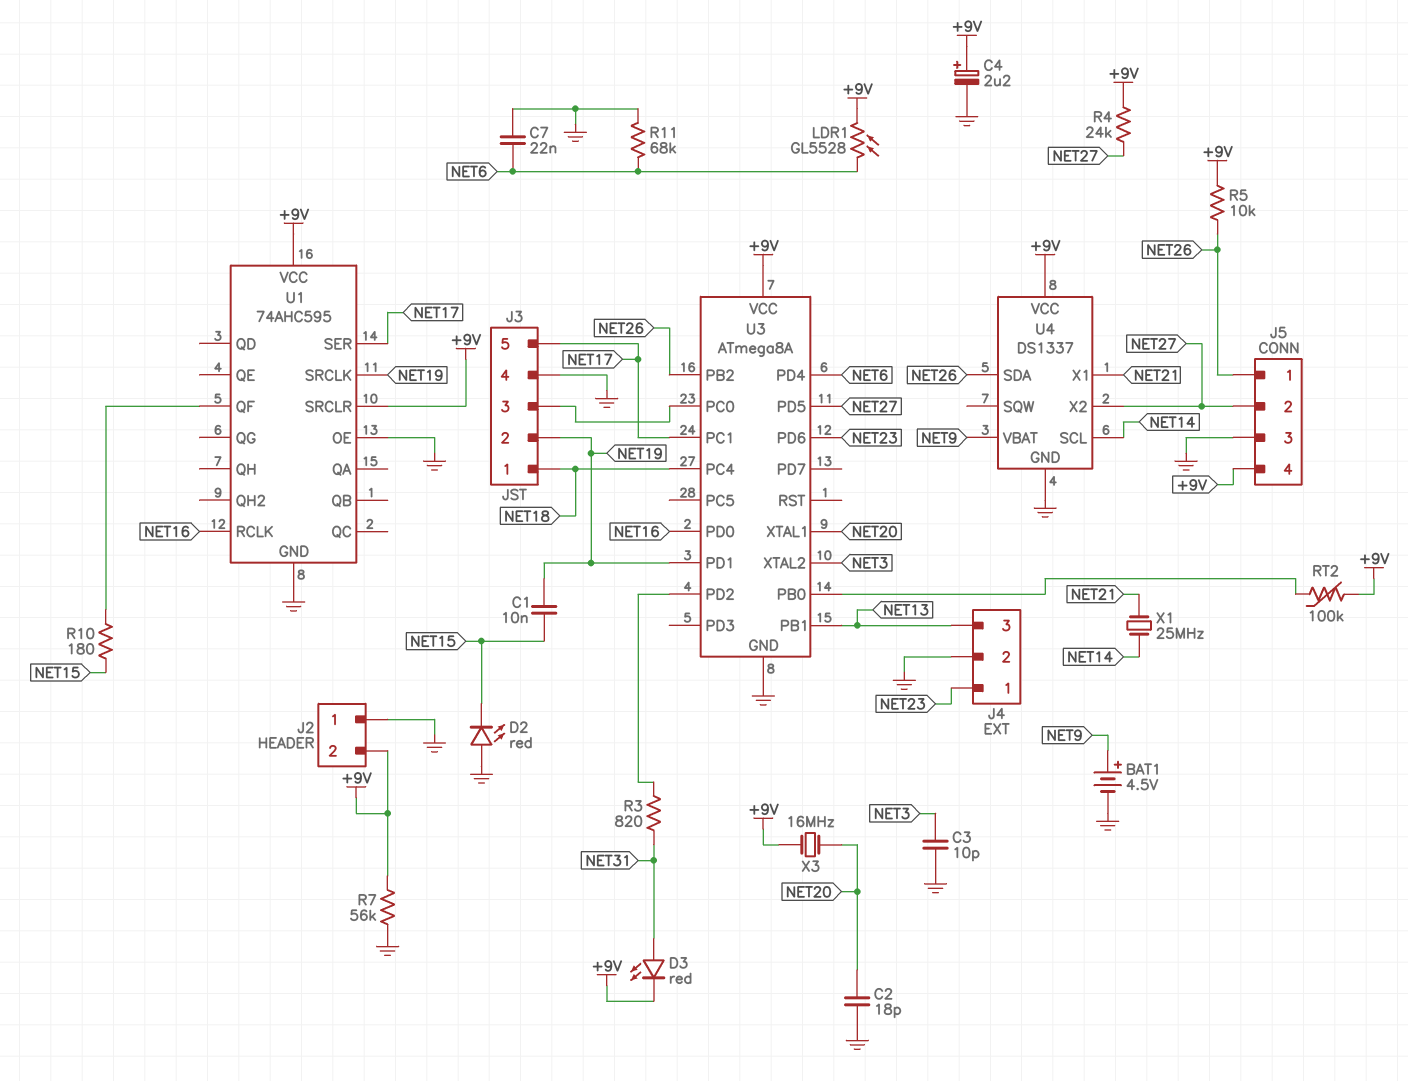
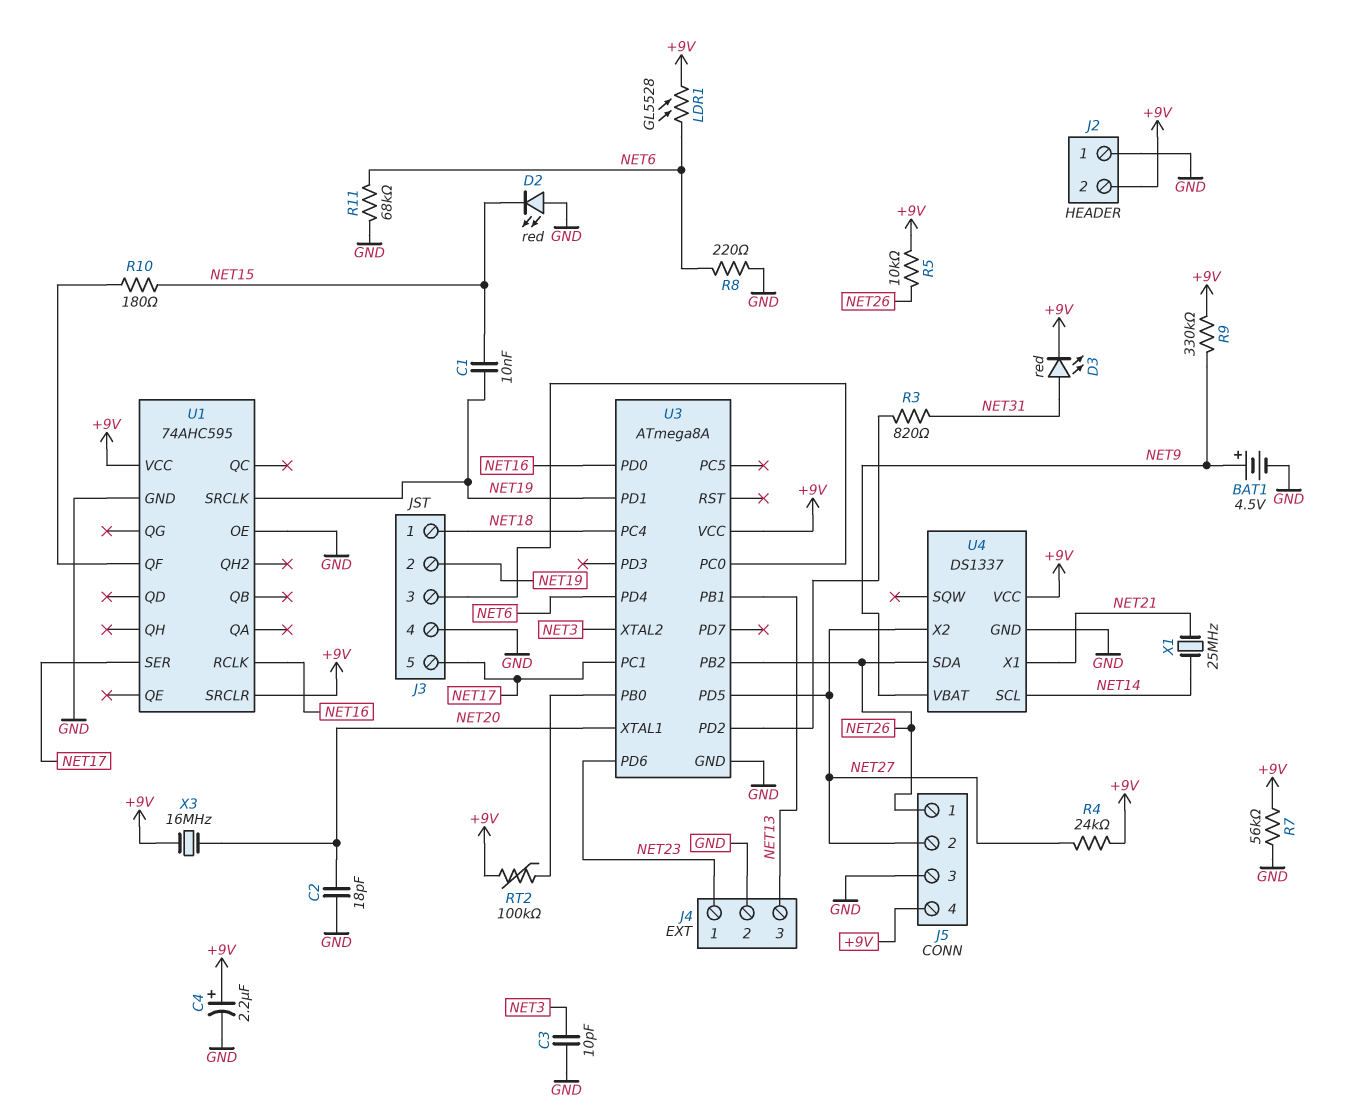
C7: 22nF (GND, NET6) -> none
R8: none -> 220 (GND, NET6)
R9: none -> 330k (+9V, NET9)

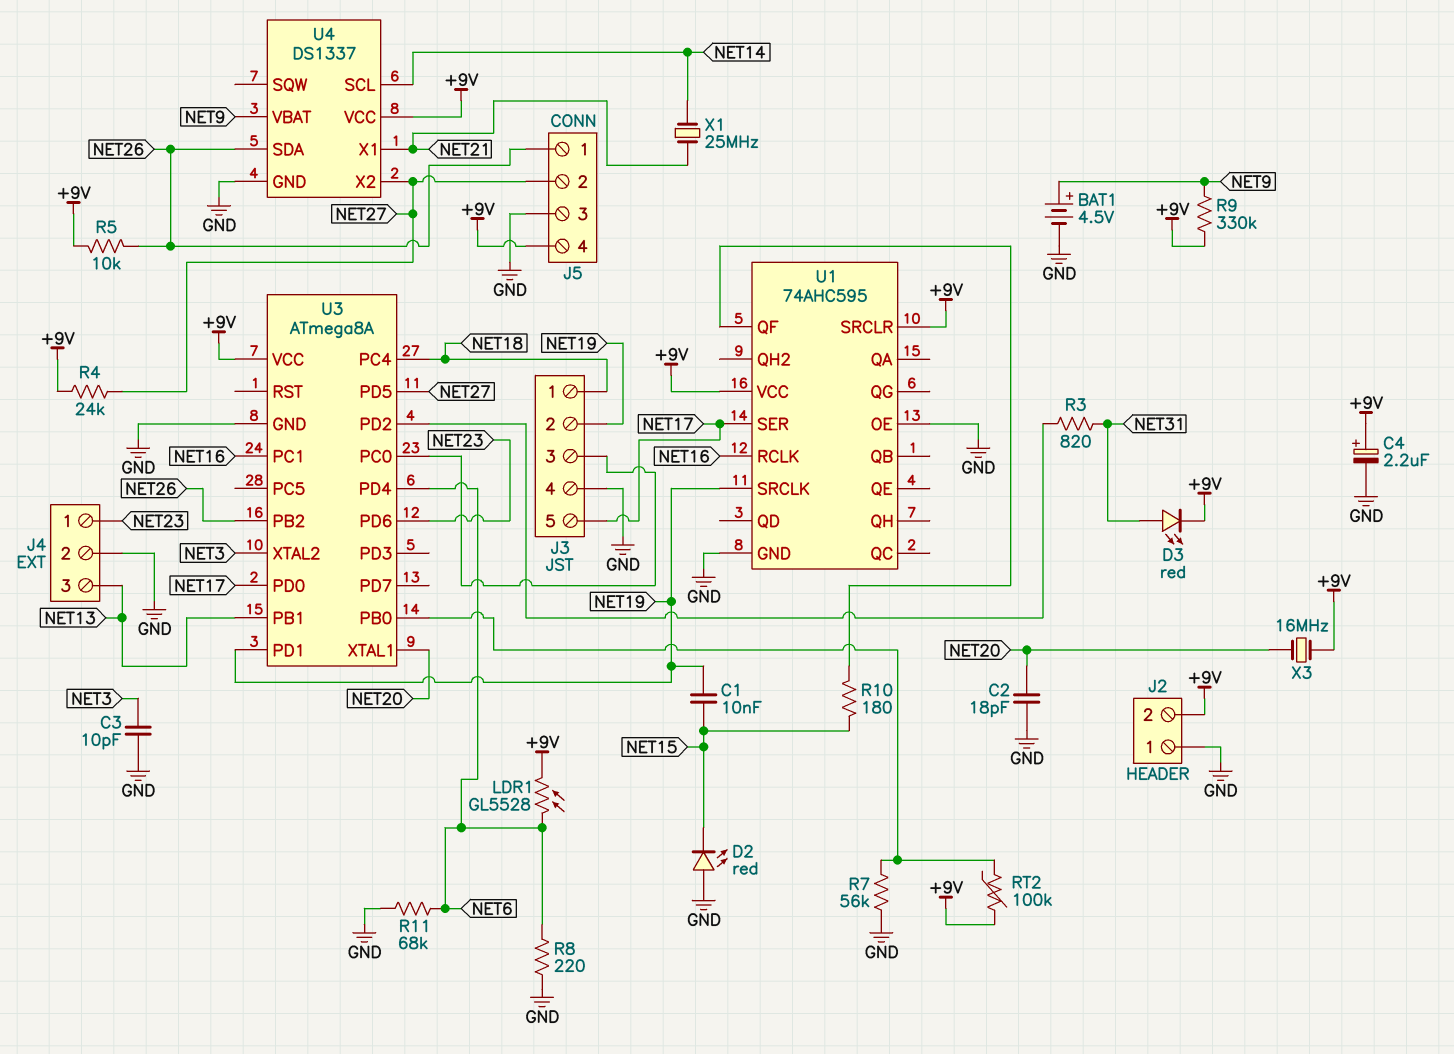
R7: 56k (+9V, GND) -> 56k (GND, U3/PB0)
U3 pin PC1: NET17 -> NET16
U3 pin PD0: NET16 -> NET17

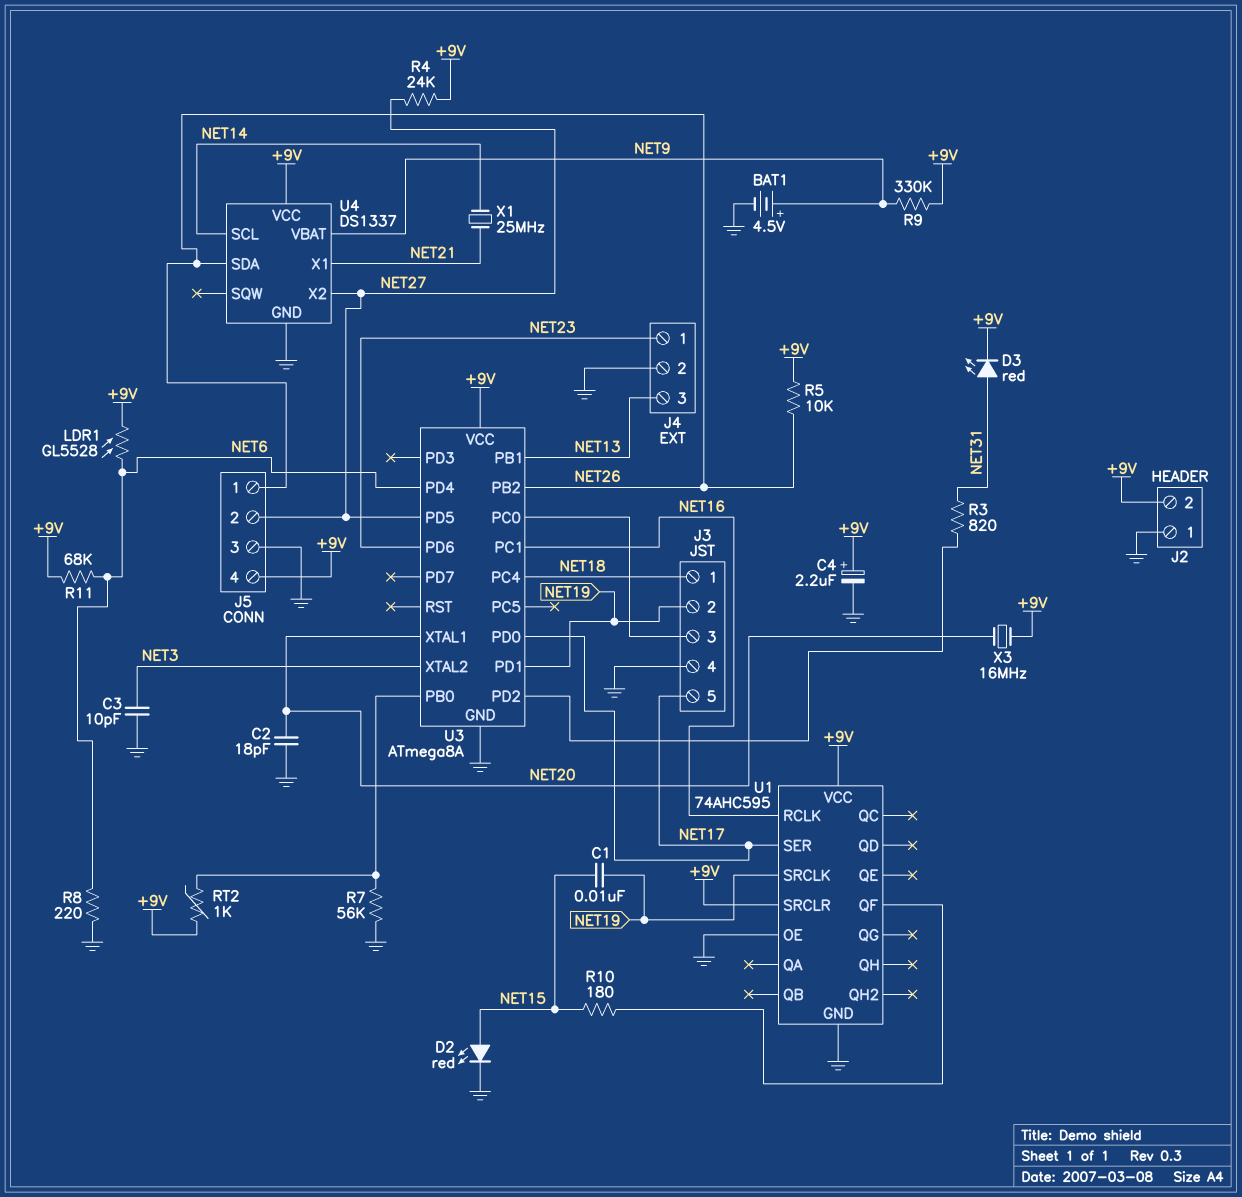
D2: LED red (A GND, K NET15) -> LED red (A NET15, K GND)
R11: 68k (GND, NET6) -> 68k (+9V, NET6)
RT2: 100k (+9V, U3/PB0) -> 1k (+9V, U3/PB0)

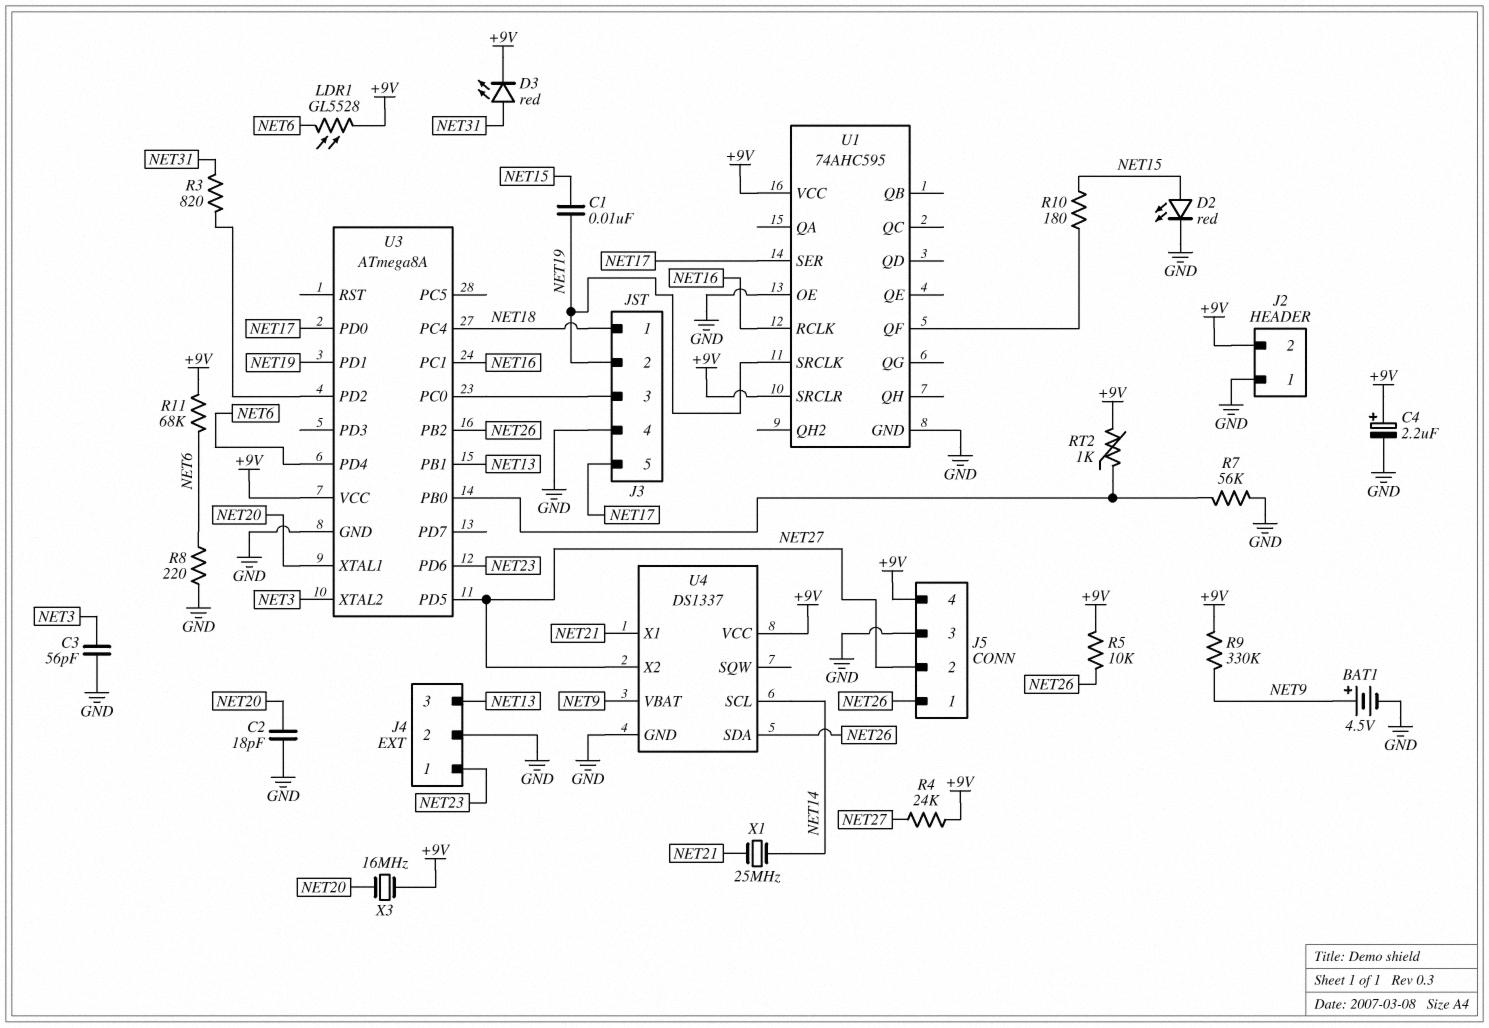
C3: 10pF (GND, NET3) -> 56pF (GND, NET3)

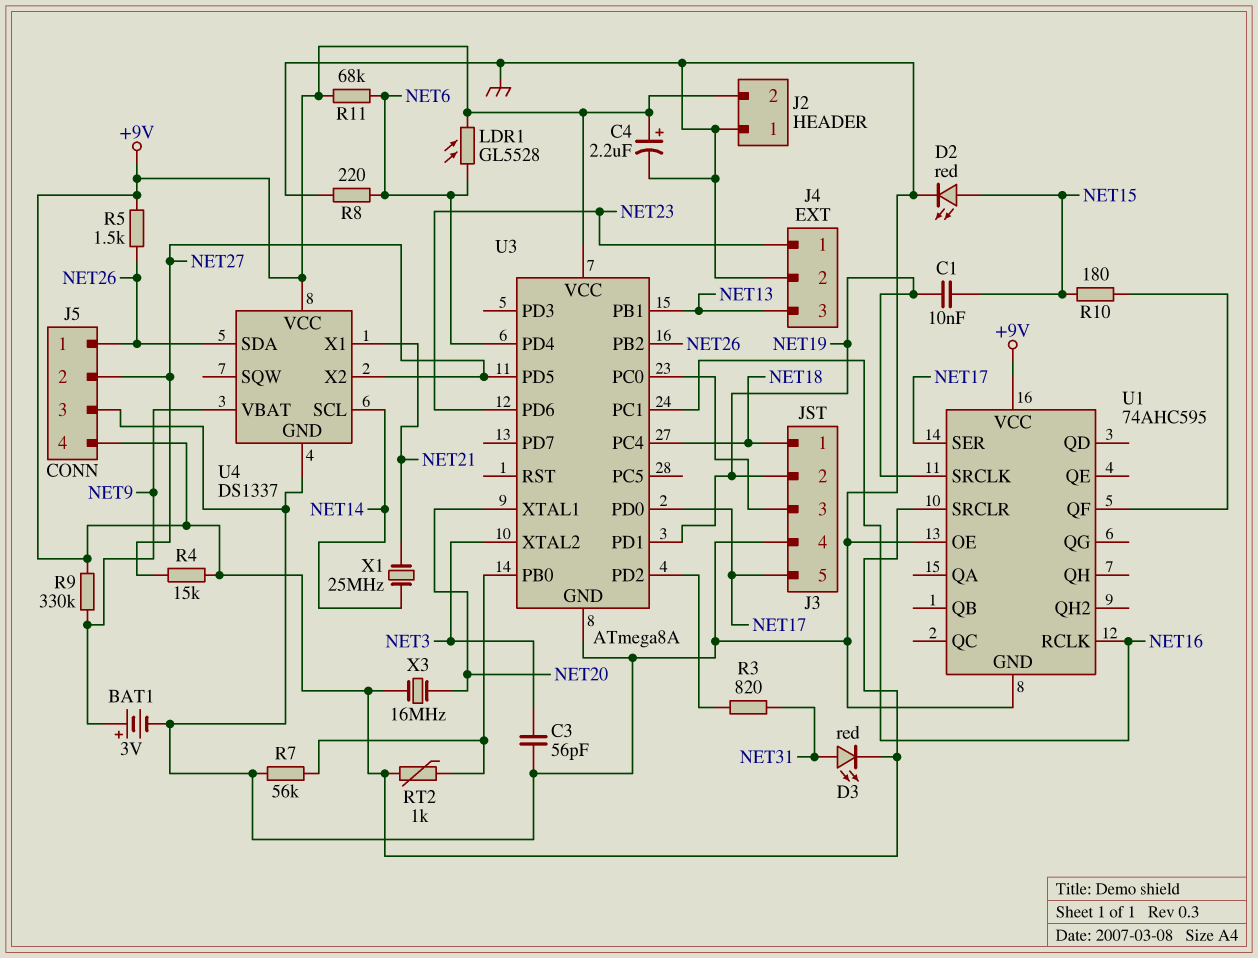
BAT1: 4.5V (plus NET9, minus GND) -> 3V (plus NET9, minus GND)
C2: 18pF (GND, NET20) -> none
R4: 24k (+9V, NET27) -> 15k (+9V, NET27)
R5: 10k (+9V, NET26) -> 1.5k (+9V, NET26)

